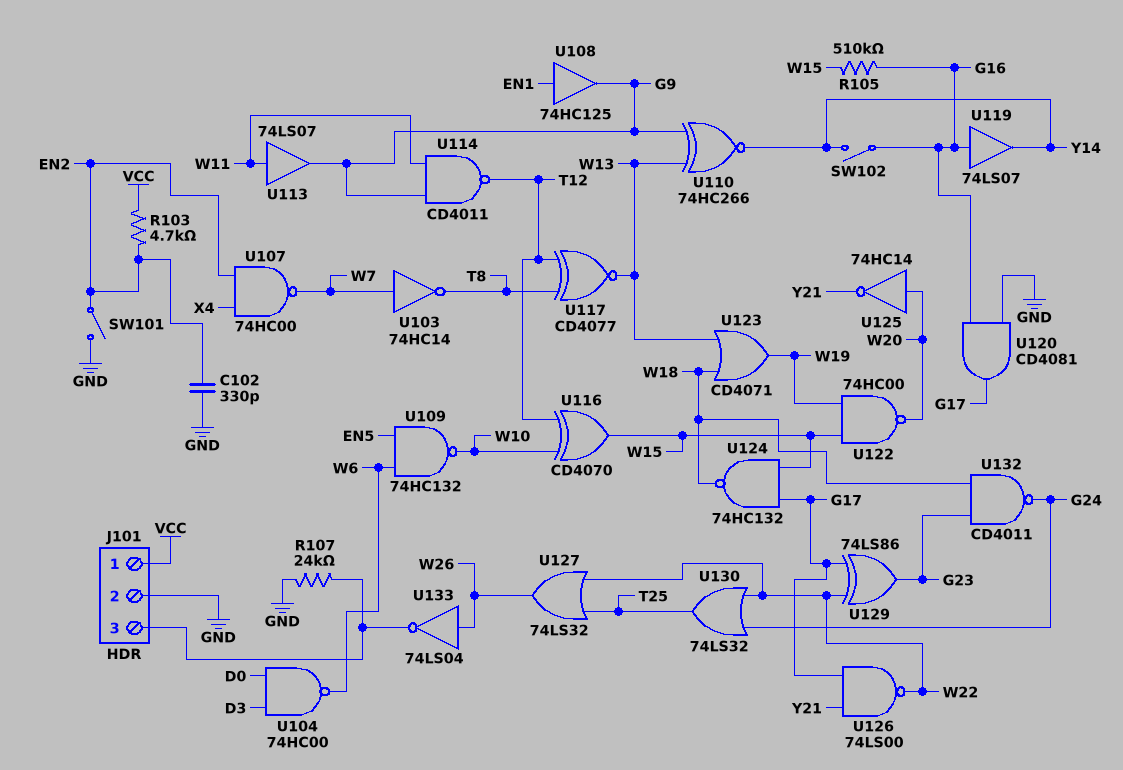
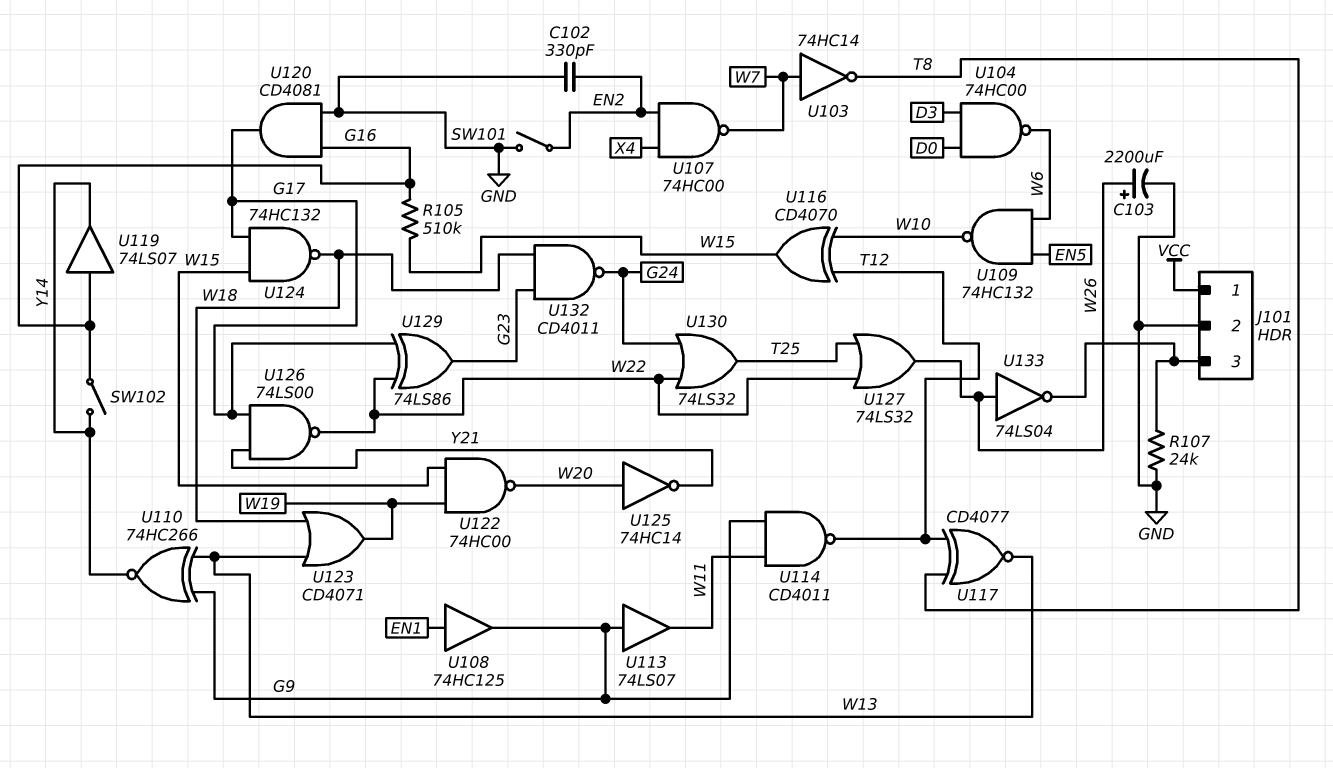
C103: none -> 2200uF (plus W26, minus GND)
R103: 4.7k (EN2, VCC) -> none
U113: buffer 74LS07 (in W11, out G9) -> buffer 74LS07 (in G9, out W11)

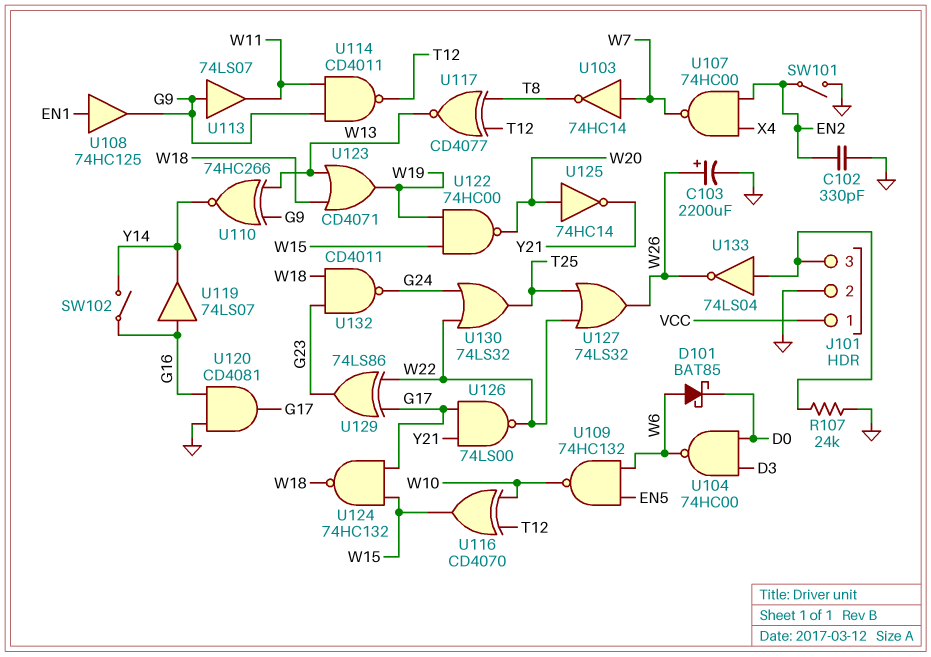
D101: none -> schottky BAT85 (A W6, K D0)
R105: 510k (G16, W15) -> none
U133: NOT 74LS04 (in W26, out J101/3) -> NOT 74LS04 (in J101/3, out W26)

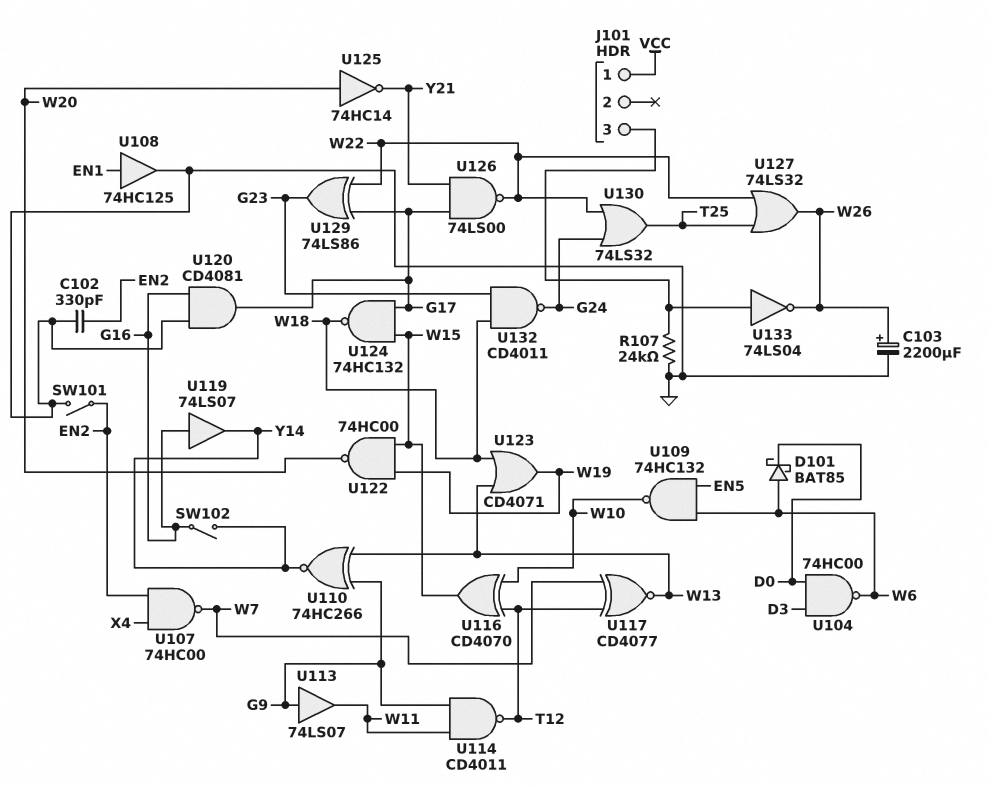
J101 pin 2: GND -> none
U103: NOT 74HC14 (in W7, out T8) -> none
U108: buffer 74HC125 (in EN1, out G9) -> buffer 74HC125 (in EN1, out GND)
U117: XNOR CD4077 (in T8, in T12, out W13) -> XNOR CD4077 (in T12, in W7, out W13)

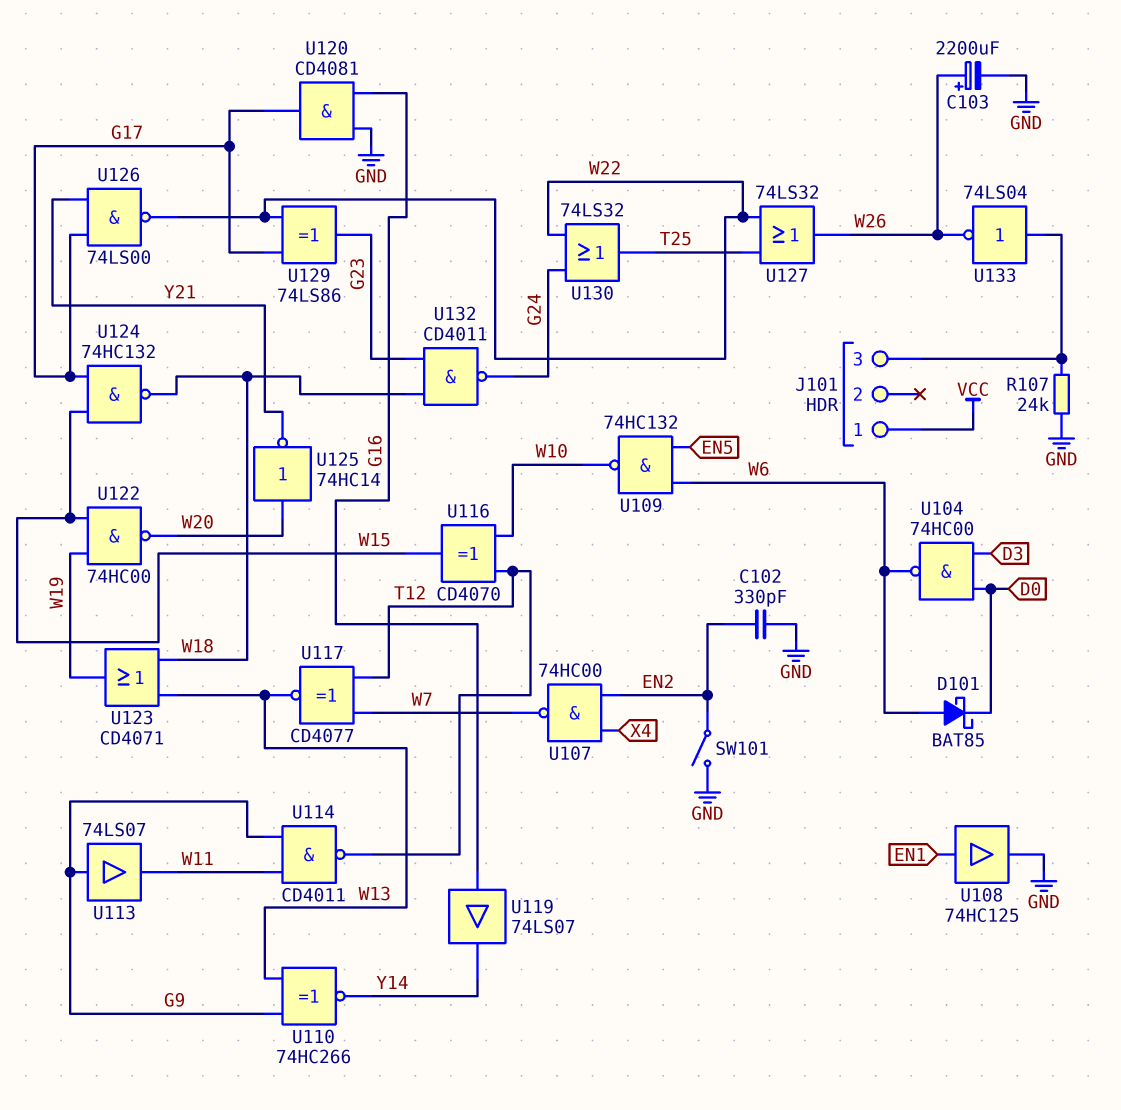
SW102: switch (G16, Y14) -> none

